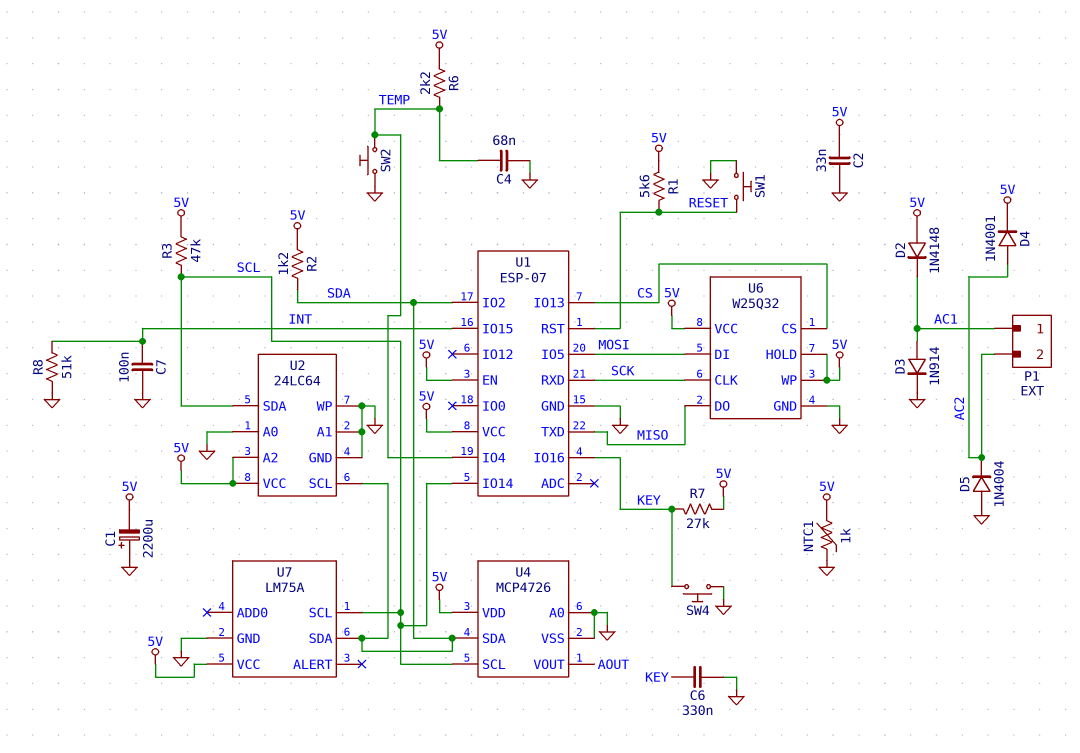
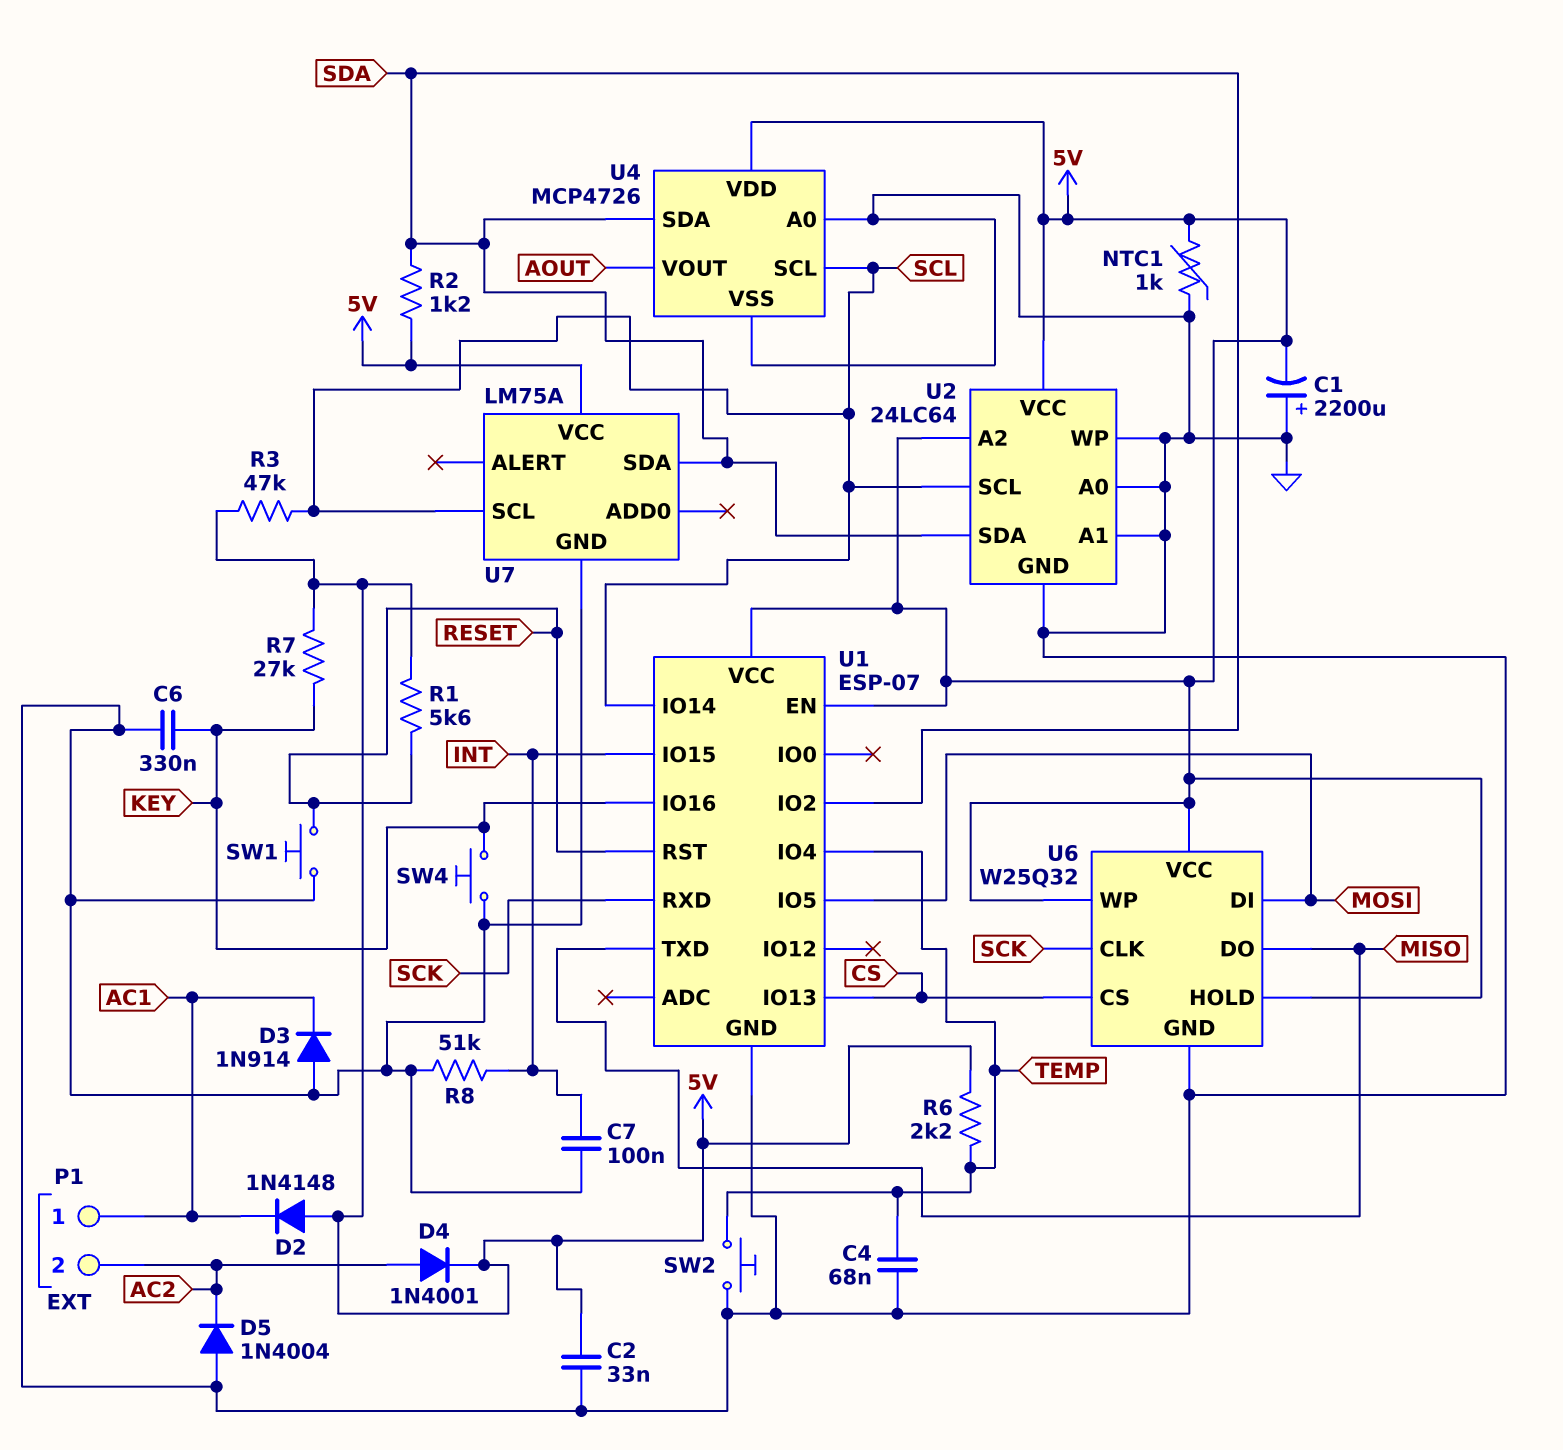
D3: diode 1N914 (A AC1, K GND) -> diode 1N914 (A GND, K AC1)
U2 pin SCL: SDA -> SCL
U2 pin SDA: SCL -> SDA

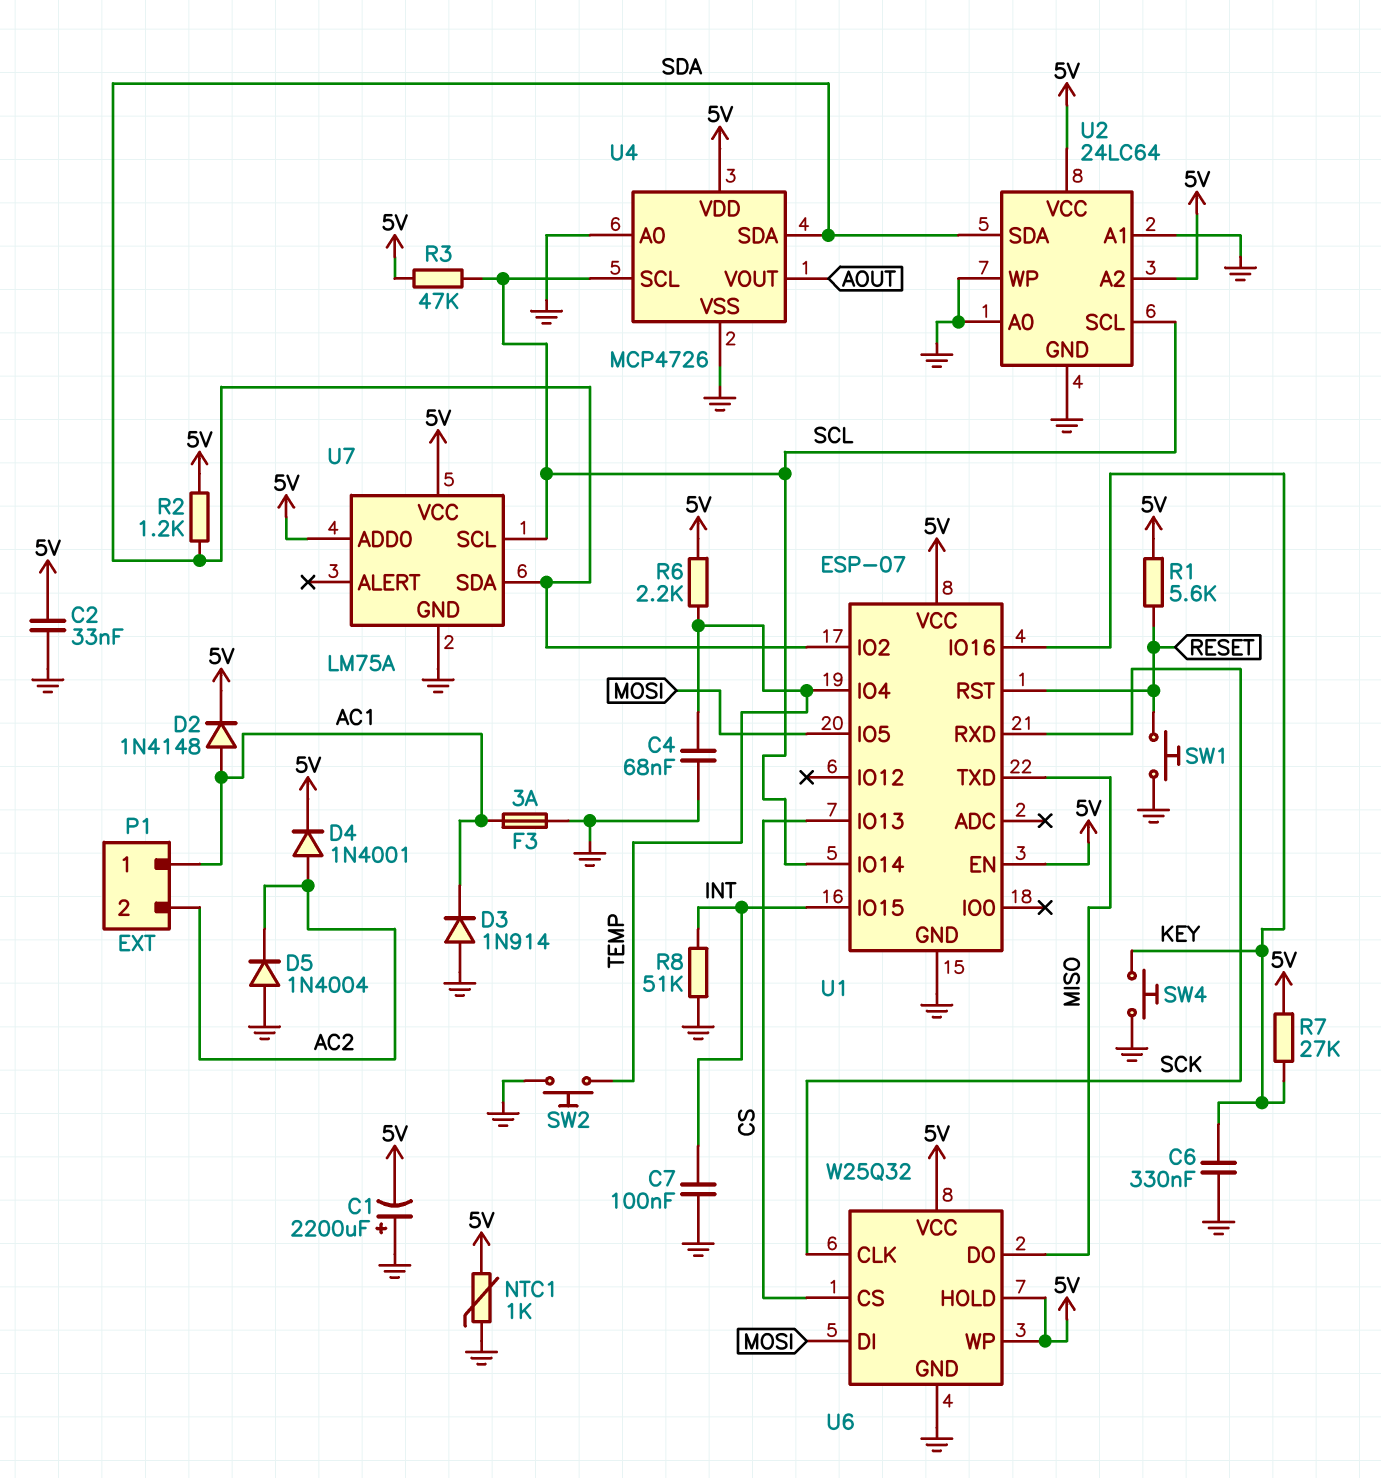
D2: diode 1N4148 (A 5V, K AC1) -> diode 1N4148 (A AC1, K 5V)
F3: none -> 3A (AC1, GND)
U7 pin ADD0: none -> 5V

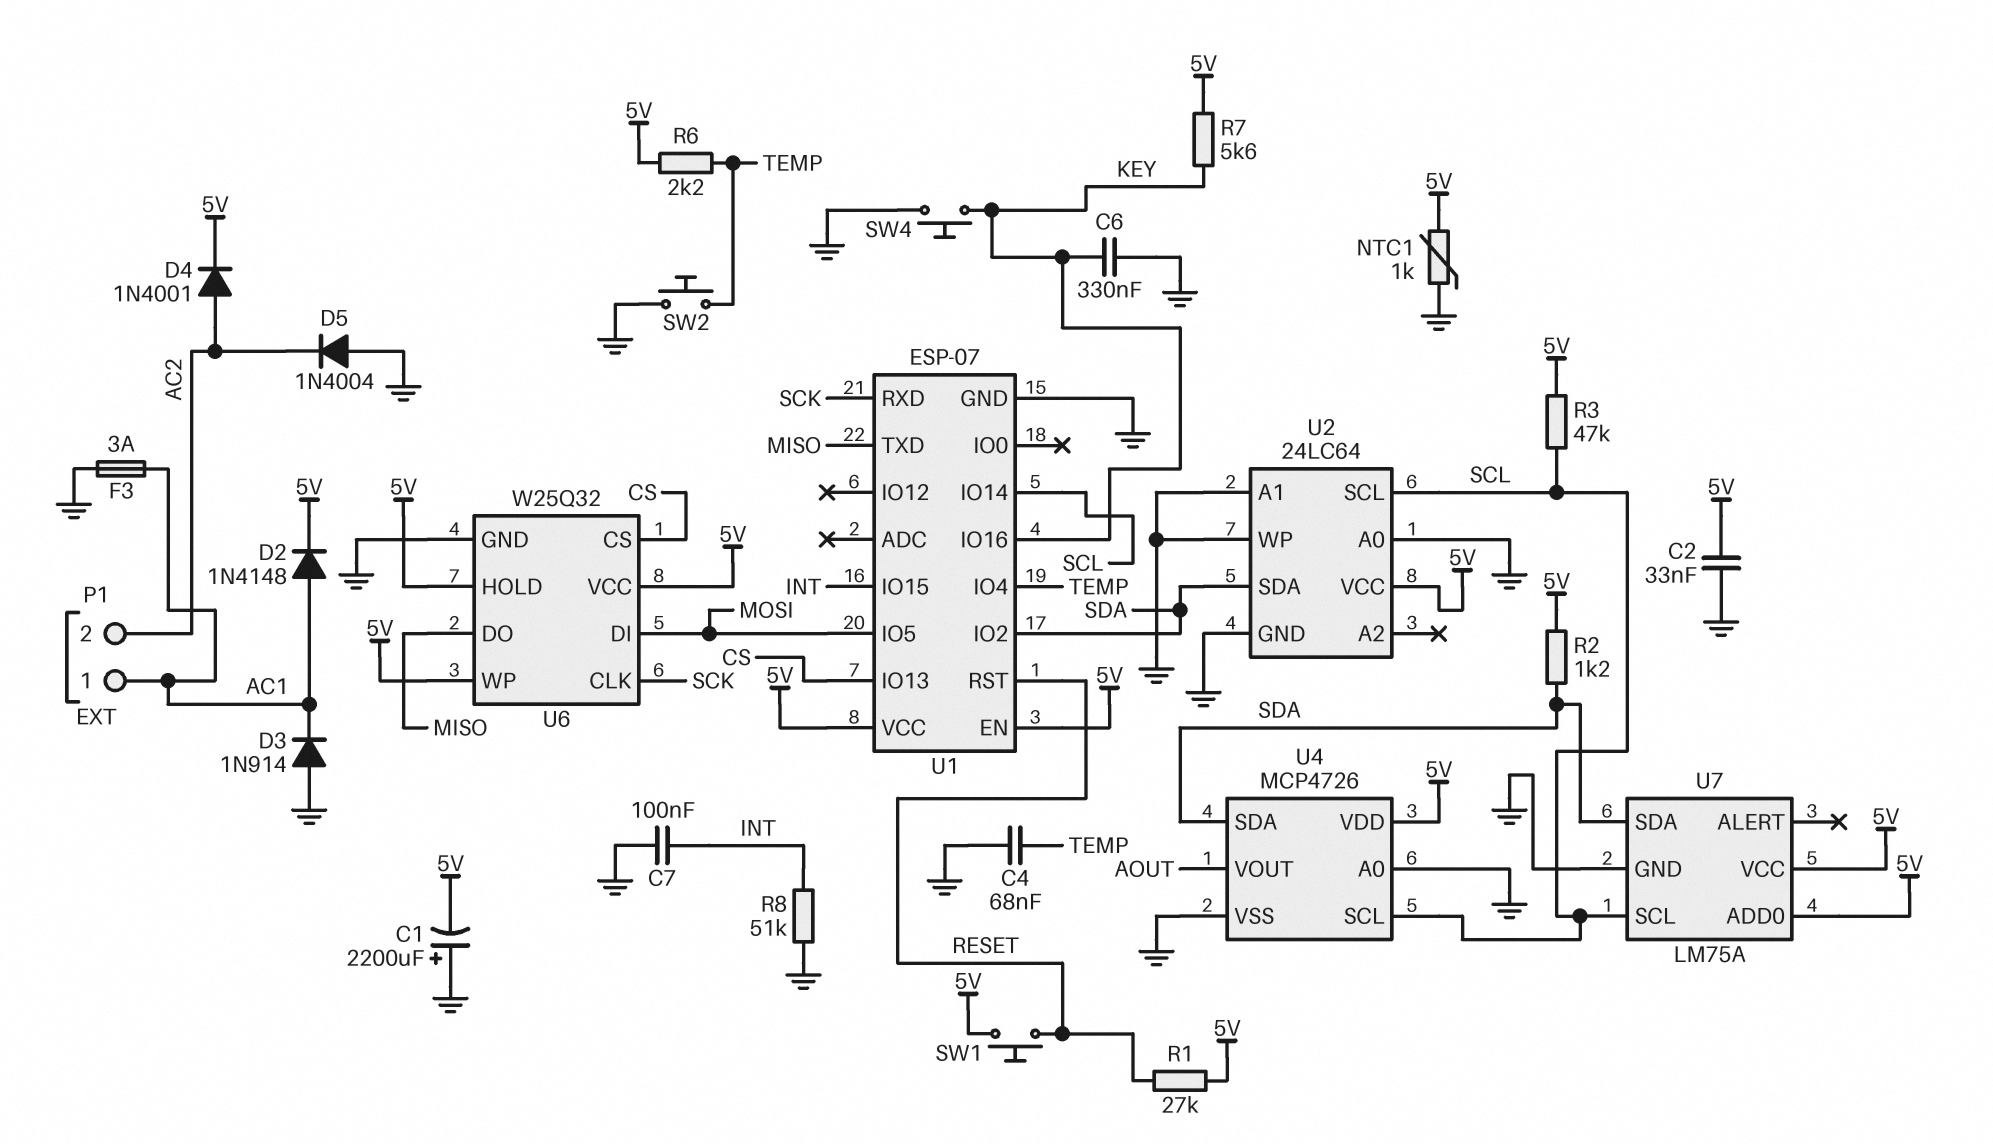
R1: 5.6k (5V, RESET) -> 27k (5V, RESET)
R7: 27k (5V, KEY) -> 5.6k (5V, KEY)
SW1: button (GND, RESET) -> button (5V, RESET)
U2 pin A2: 5V -> none

